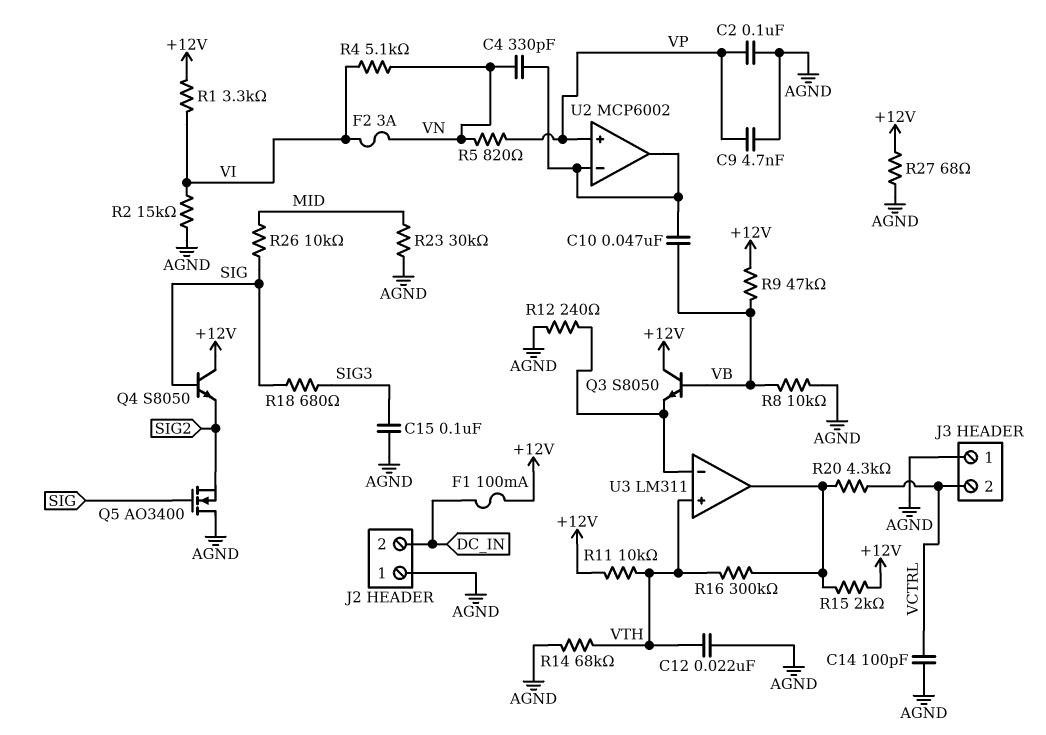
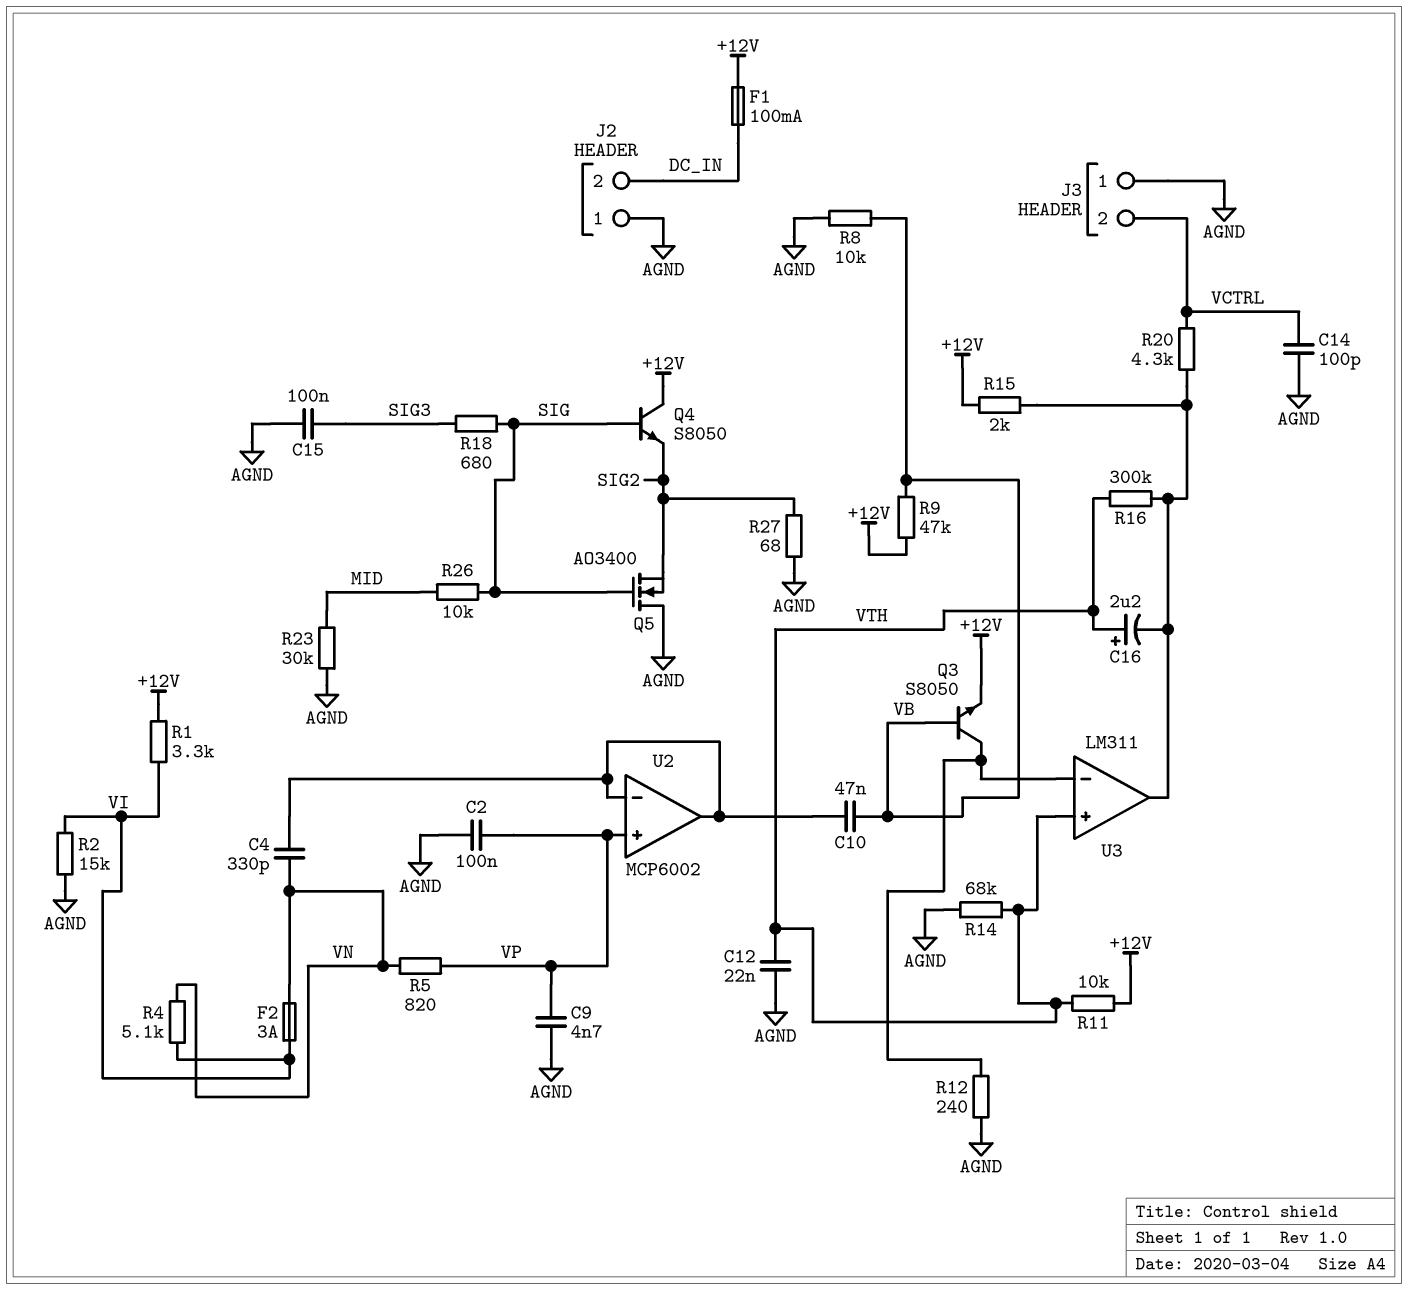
C16: none -> 2.2uF (plus VTH, minus U3/out)
Q3: NPN S8050 (B VB, C +12V, E U3/in-) -> NPN S8050 (B VB, C U3/in-, E +12V)
R27: 68 (+12V, AGND) -> 68 (AGND, SIG2)

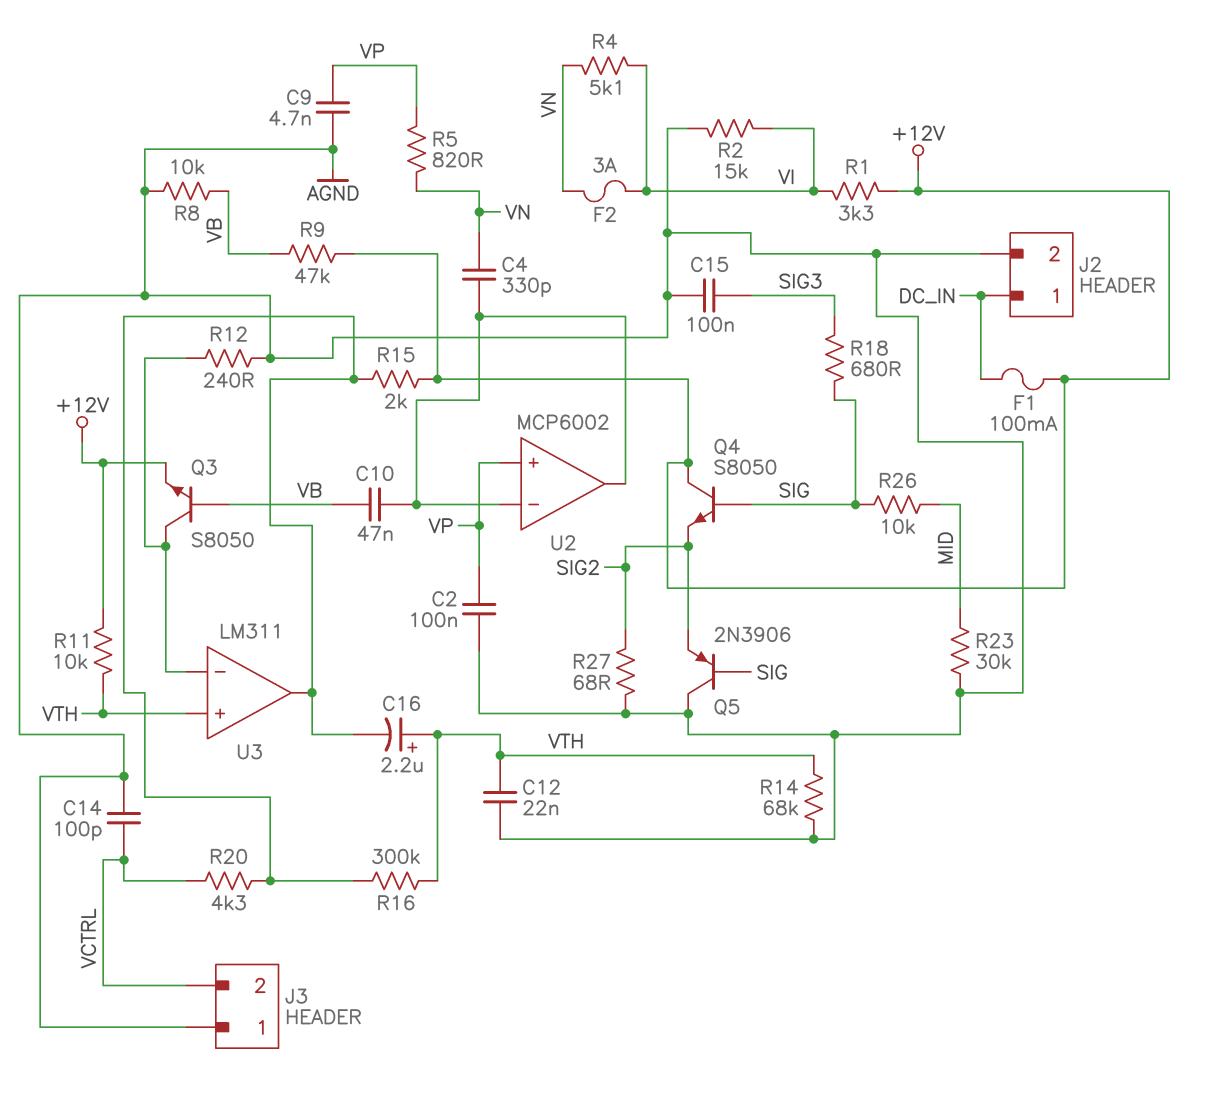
J2 pin 1: AGND -> DC_IN
J2 pin 2: DC_IN -> AGND
Q5: NMOS AO3400 (G SIG, D AGND, S SIG2) -> PNP 2N3906 (B SIG, C AGND, E SIG2)

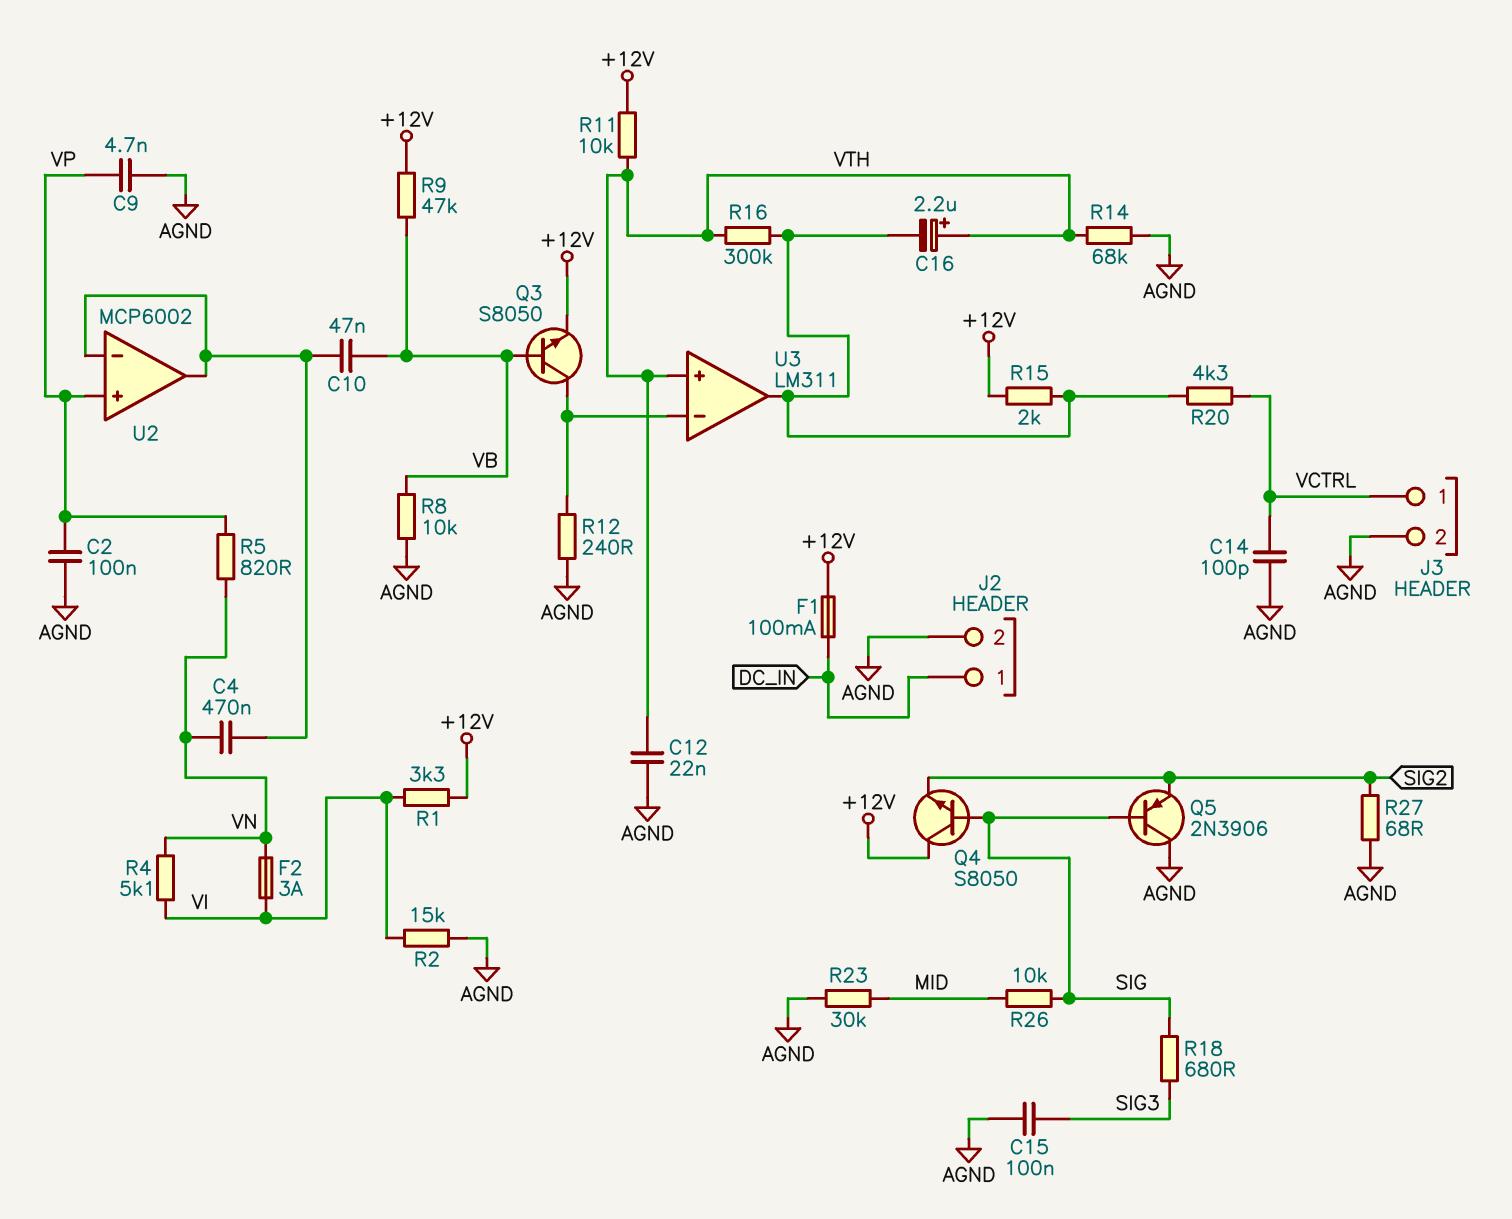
C4: 330pF (U2/in-, VN) -> 470nF (U2/in-, VN)
J3 pin 1: AGND -> VCTRL
J3 pin 2: VCTRL -> AGND

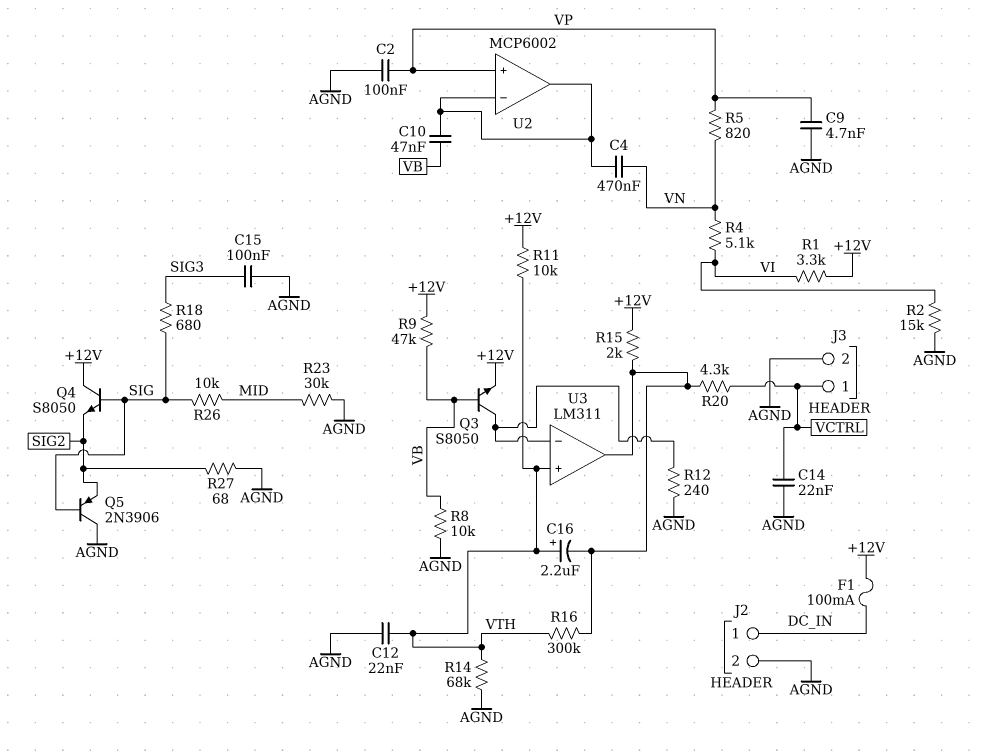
C14: 100pF (AGND, VCTRL) -> 22nF (AGND, VCTRL)
F2: 3A (VI, VN) -> none

